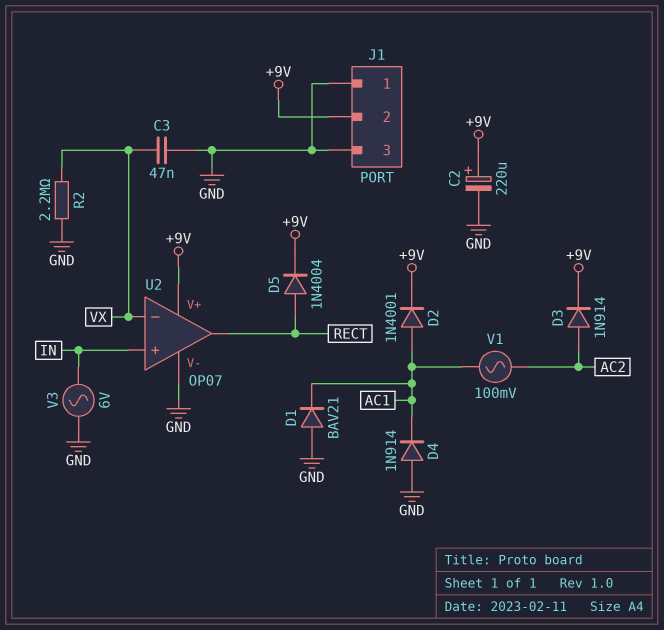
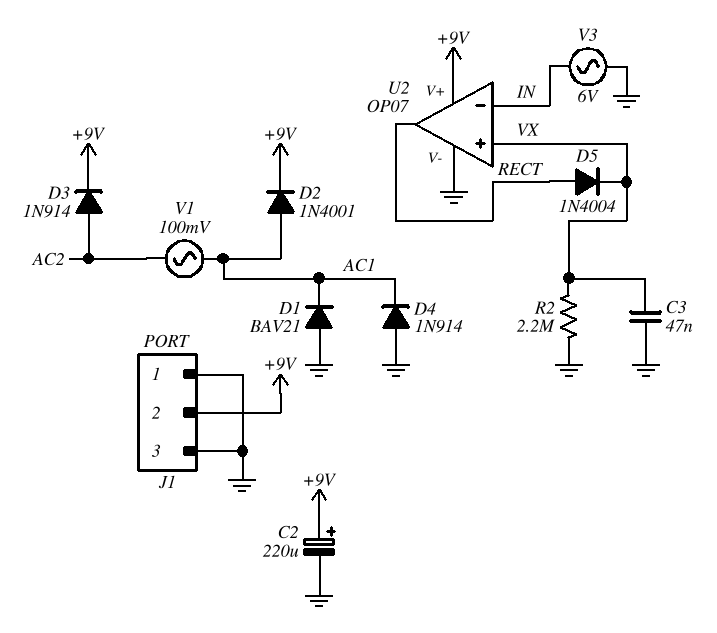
D5: diode 1N4004 (A RECT, K +9V) -> diode 1N4004 (A RECT, K VX)
U2 pin in+: IN -> VX
U2 pin in-: VX -> IN

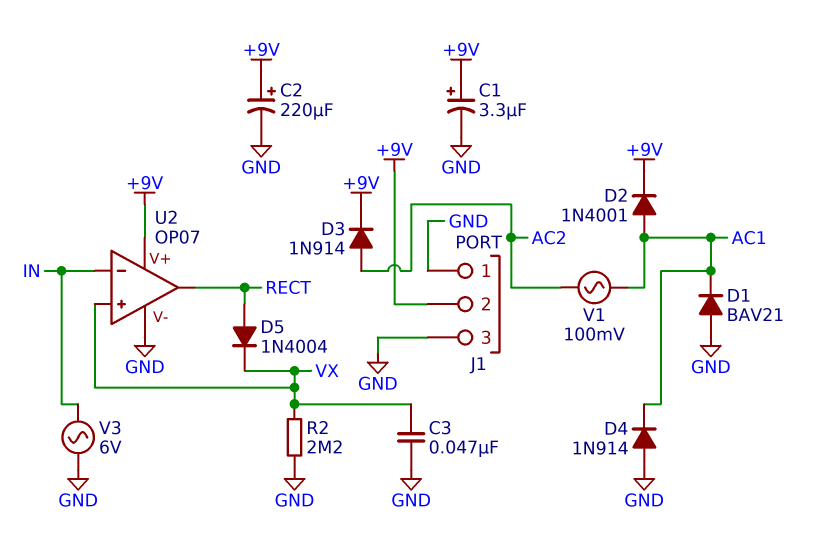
C1: none -> 3.3uF (plus +9V, minus GND)

